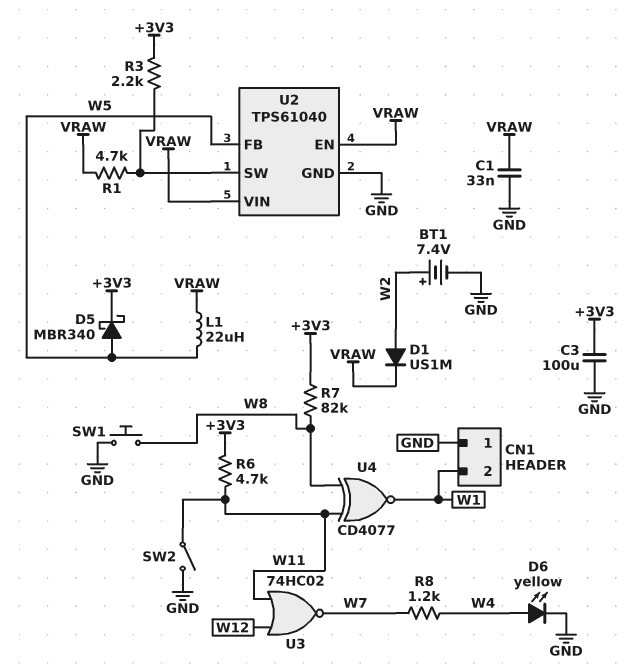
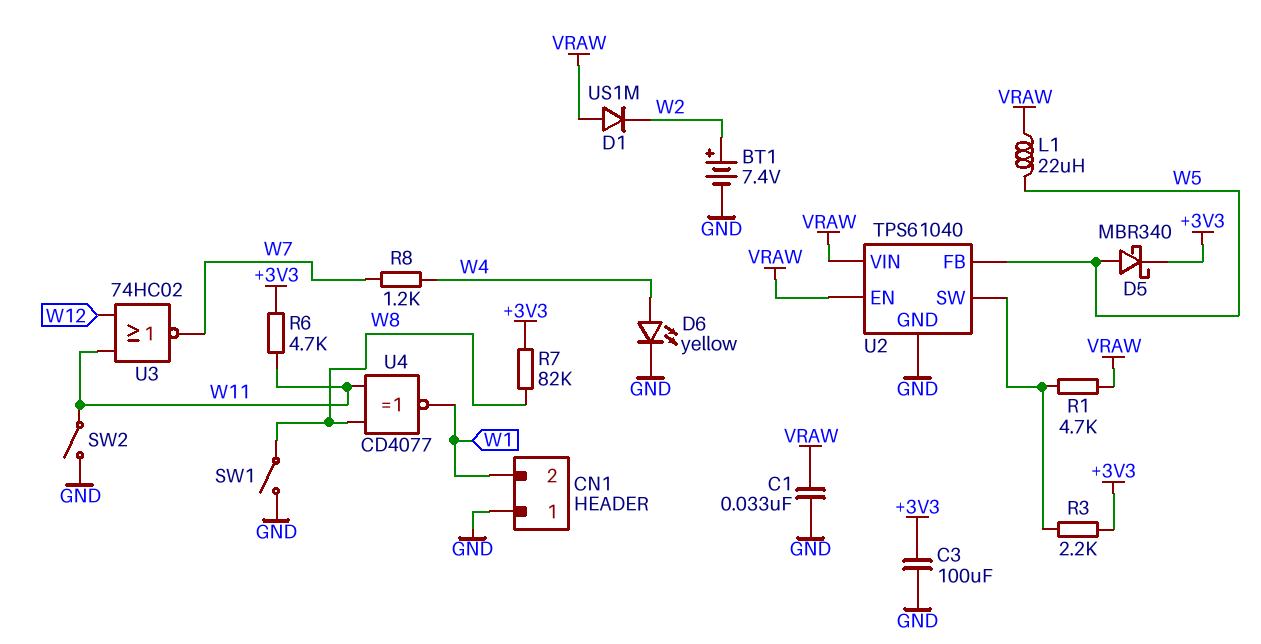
D1: diode US1M (A W2, K VRAW) -> diode US1M (A VRAW, K W2)
SW1: button (GND, W8) -> switch (GND, W8)

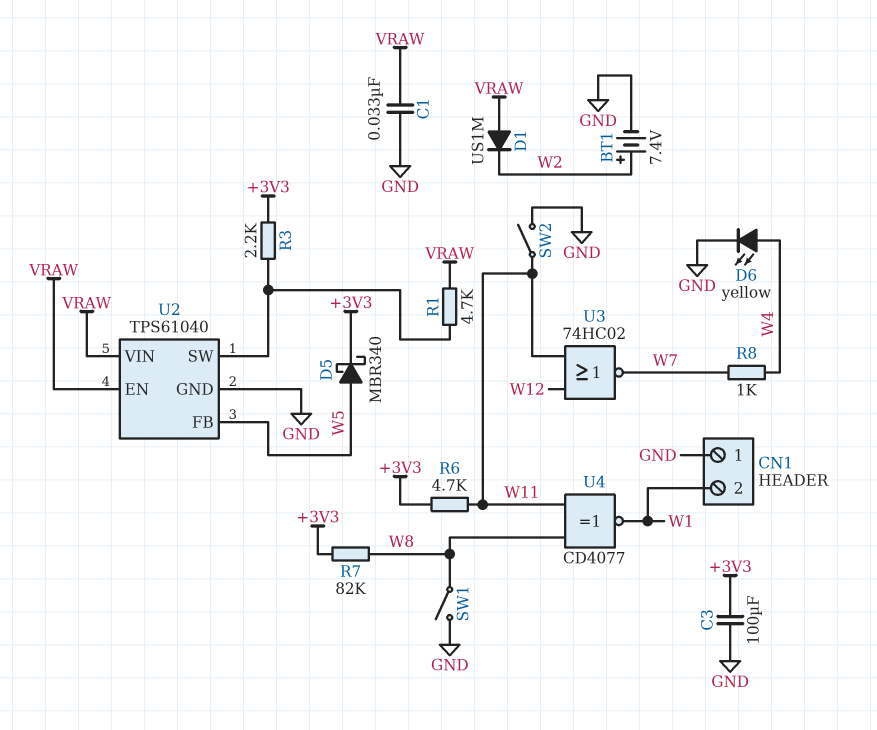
L1: 22uH (VRAW, W5) -> none
R8: 1.2k (W4, W7) -> 1k (W4, W7)

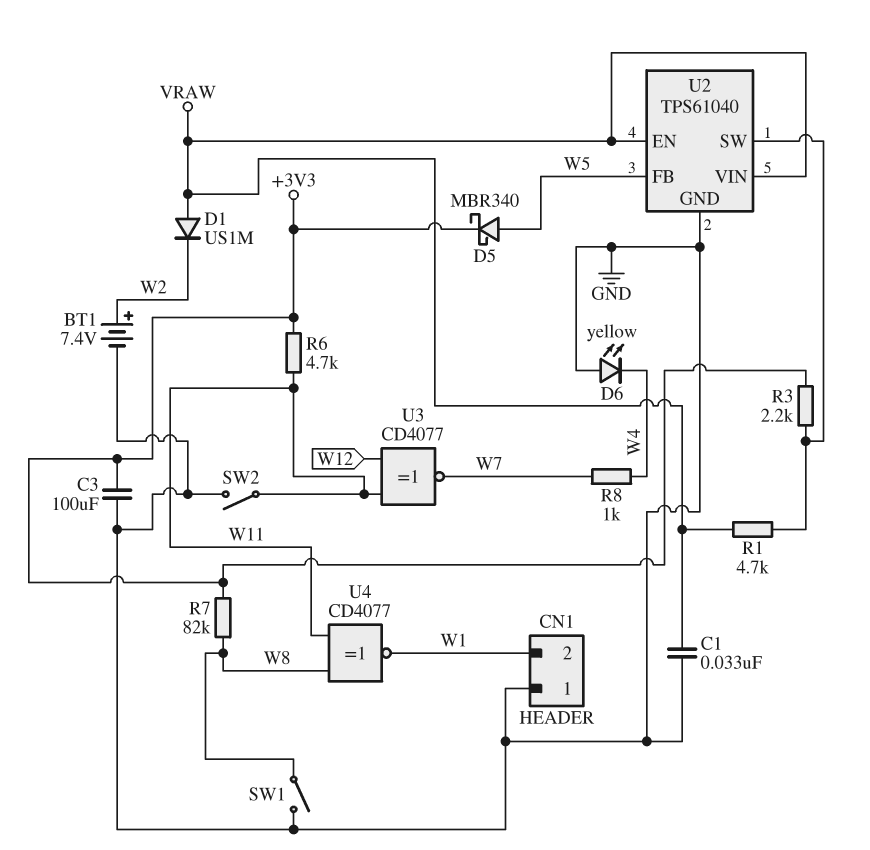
D6: LED yellow (A W4, K GND) -> LED yellow (A GND, K W4)
U3: NOR 74HC02 (in W11, in W12, out W7) -> XNOR CD4077 (in W11, in W12, out W7)

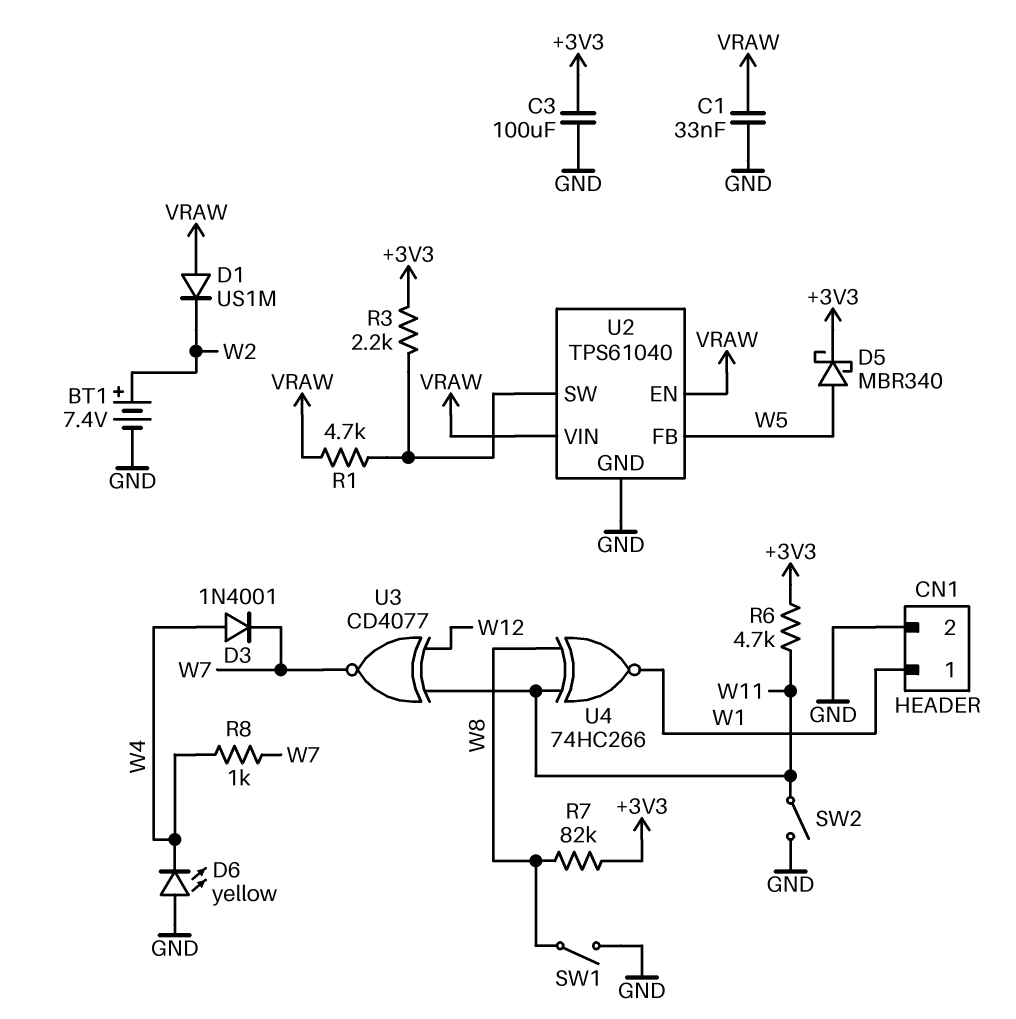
CN1 pin 1: GND -> W1
CN1 pin 2: W1 -> GND
D3: none -> diode 1N4001 (A W4, K W7)
U4: XNOR CD4077 (in W8, in W11, out W1) -> XNOR 74HC266 (in W8, in W11, out W1)

